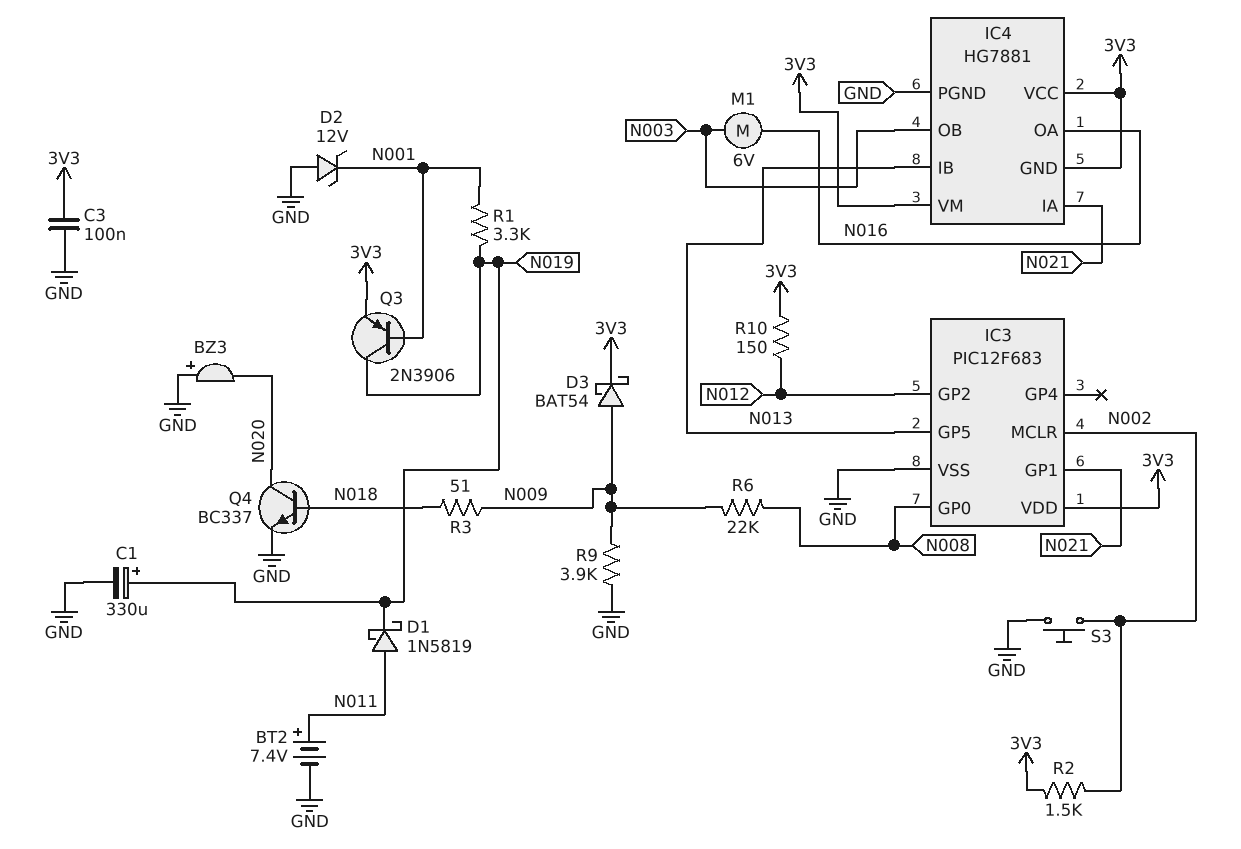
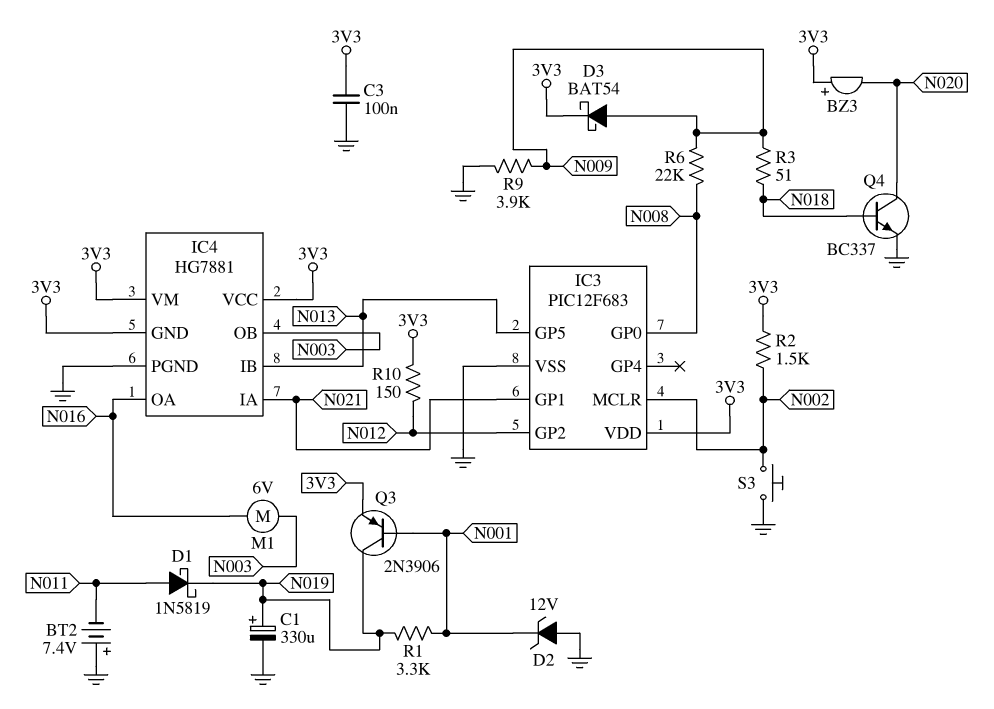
BT2: 7.4V (plus N011, minus GND) -> 7.4V (plus GND, minus N011)
BZ3: buzzer (plus GND, minus N020) -> buzzer (plus 3V3, minus N020)

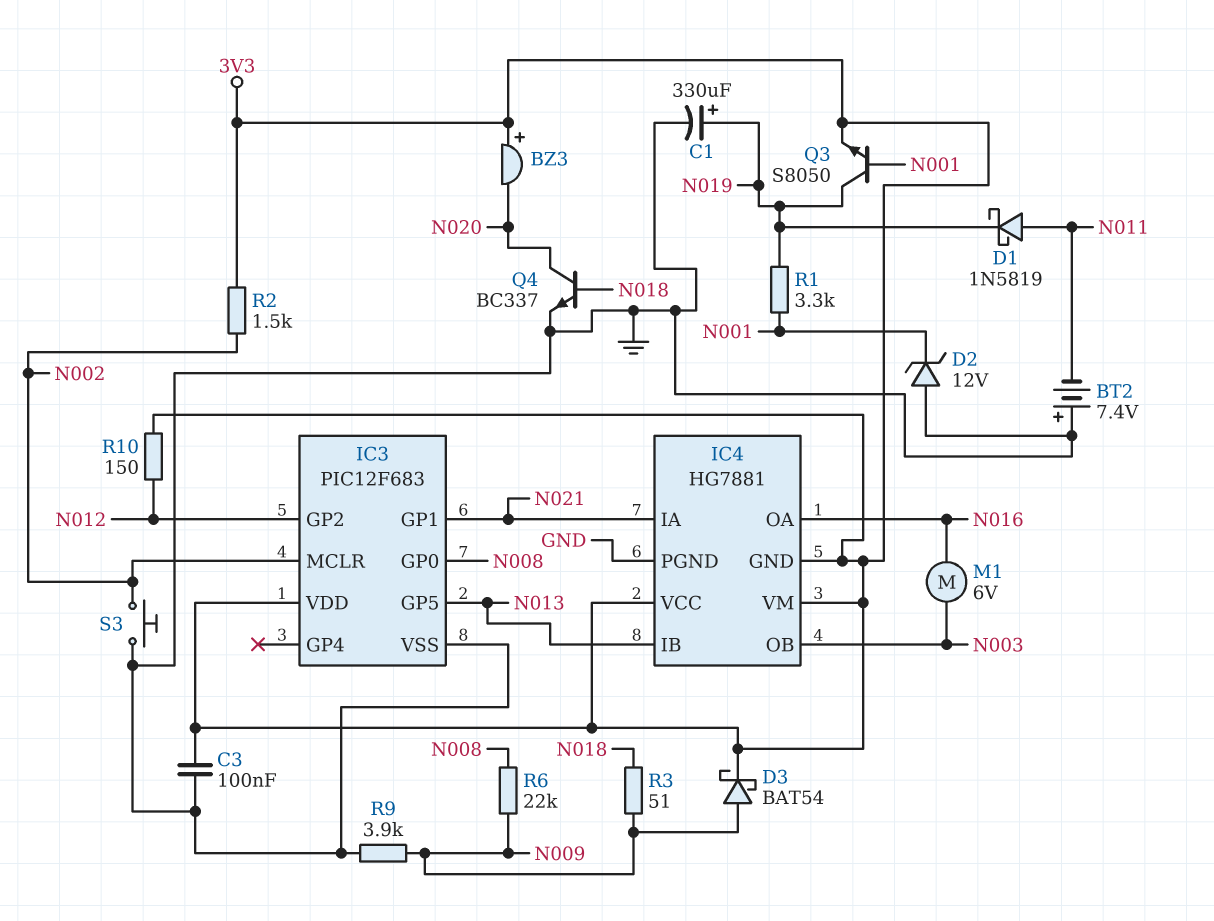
Q3: PNP 2N3906 (B N001, C N019, E 3V3) -> NPN S8050 (B N001, C N019, E 3V3)

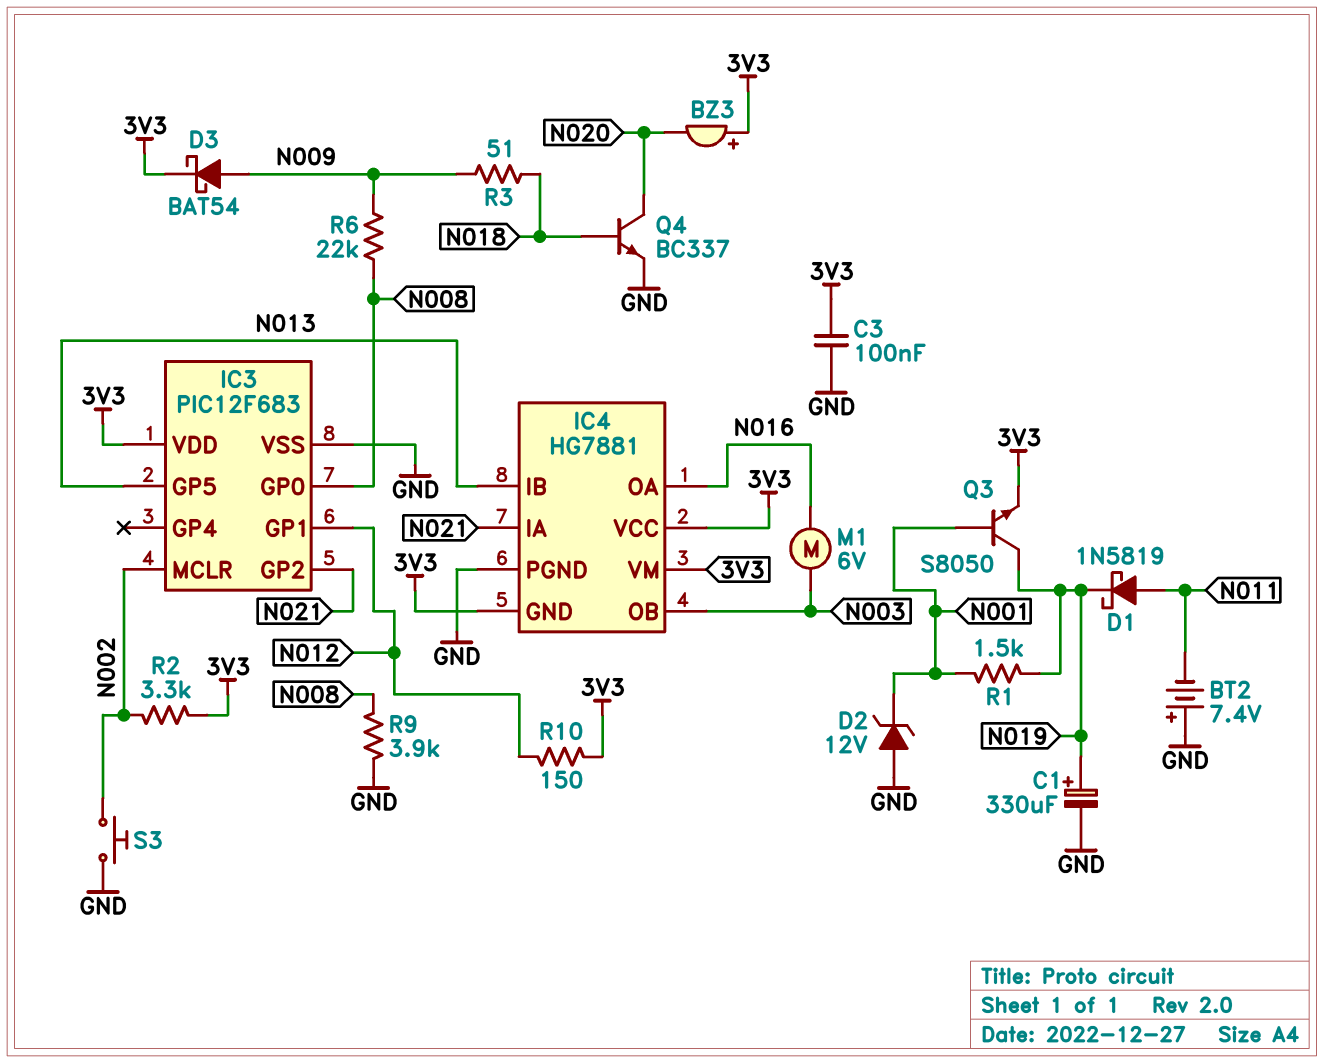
IC3 pin GP1: N021 -> N012
IC3 pin GP2: N012 -> N021
R1: 3.3k (N001, N019) -> 1.5k (N001, N019)
R2: 1.5k (3V3, N002) -> 3.3k (3V3, N002)
R9: 3.9k (GND, N009) -> 3.9k (GND, N008)

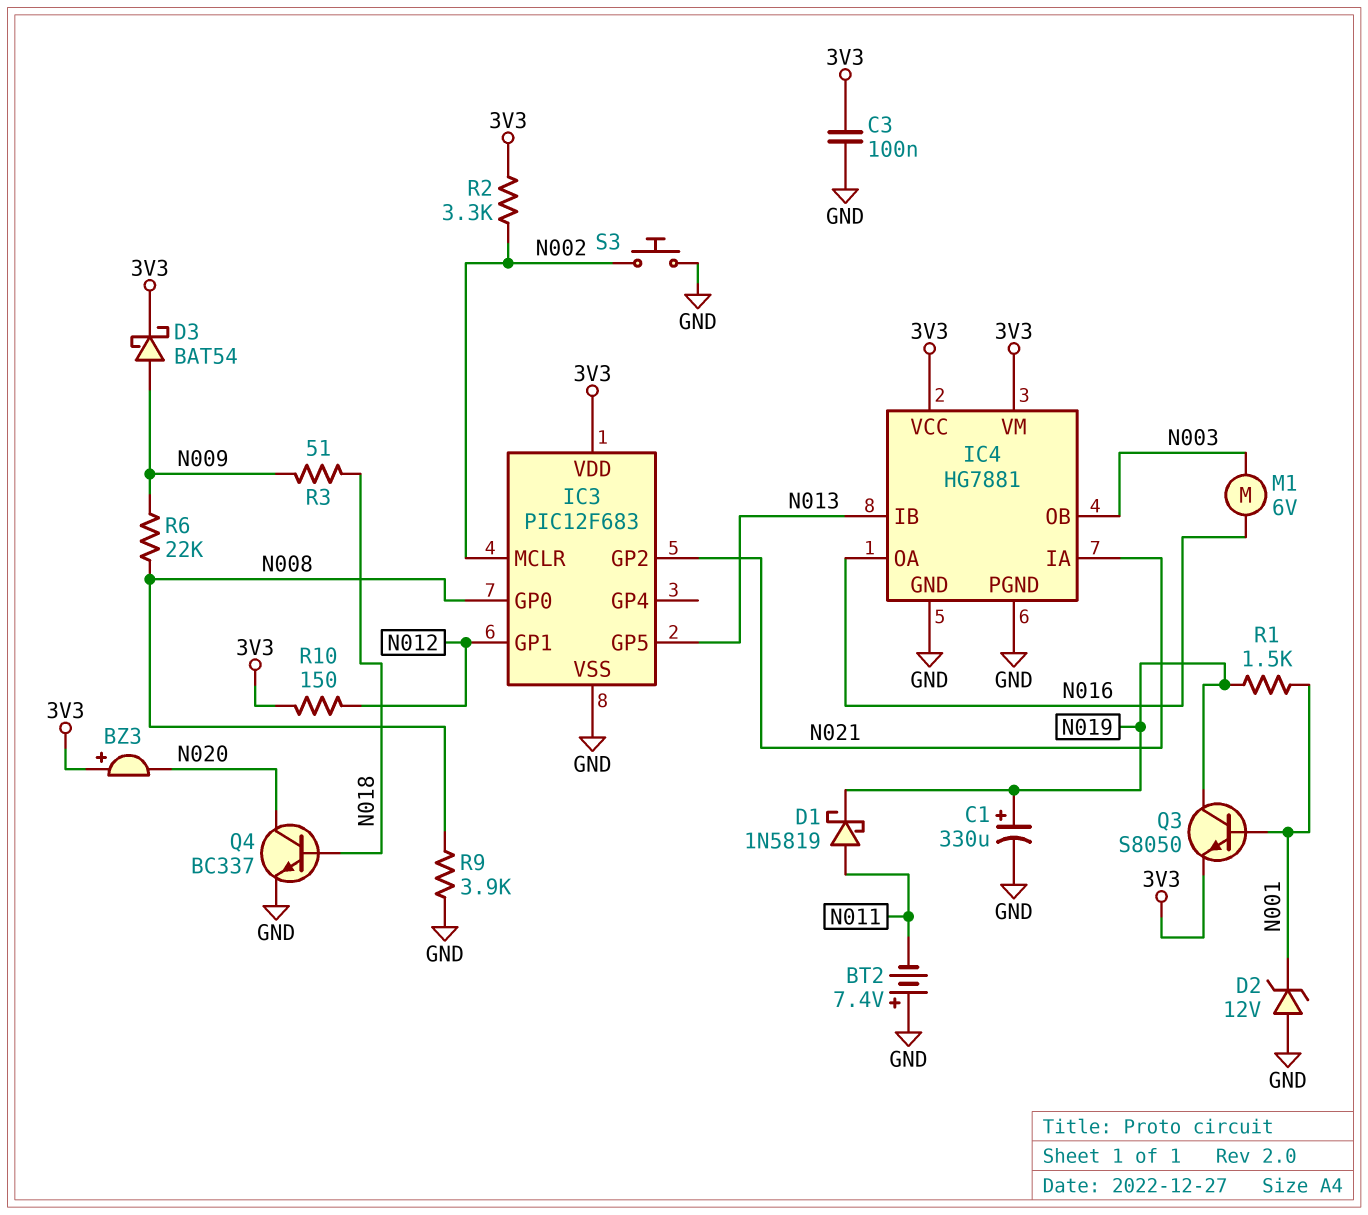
IC4 pin GND: 3V3 -> GND

